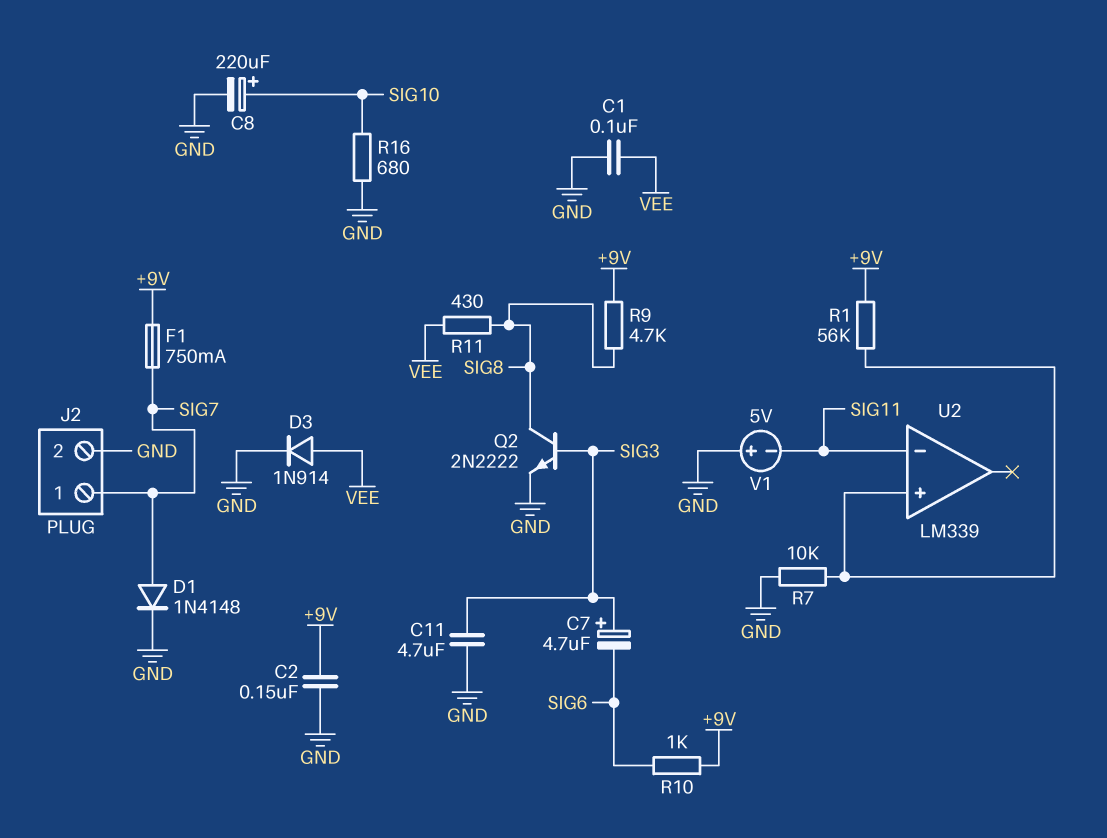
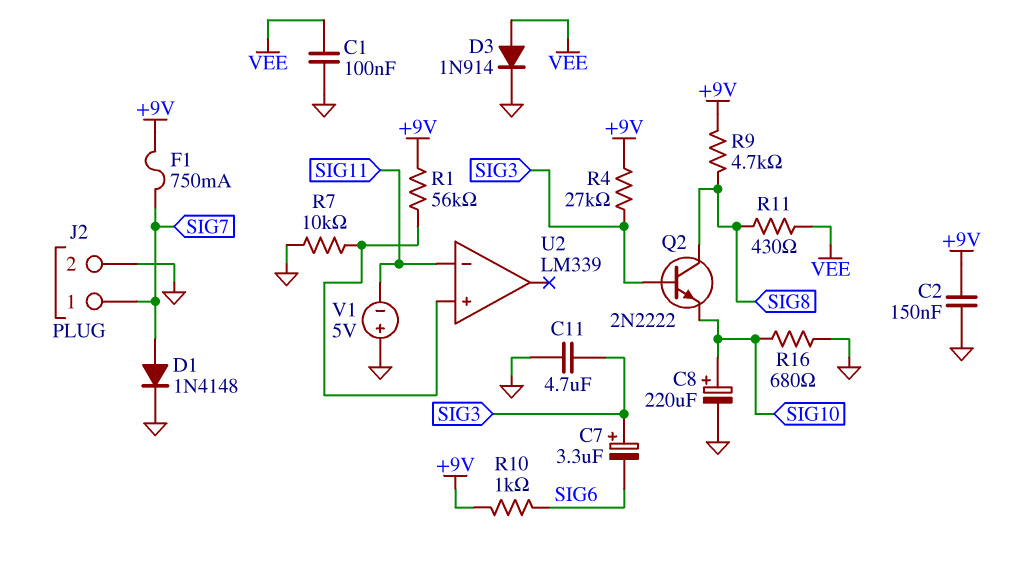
C7: 4.7uF (plus SIG3, minus SIG6) -> 3.3uF (plus SIG3, minus SIG6)
Q2: NPN 2N2222 (B SIG3, C SIG8, E GND) -> NPN 2N2222 (B SIG3, C SIG8, E SIG10)
R4: none -> 27k (+9V, SIG3)

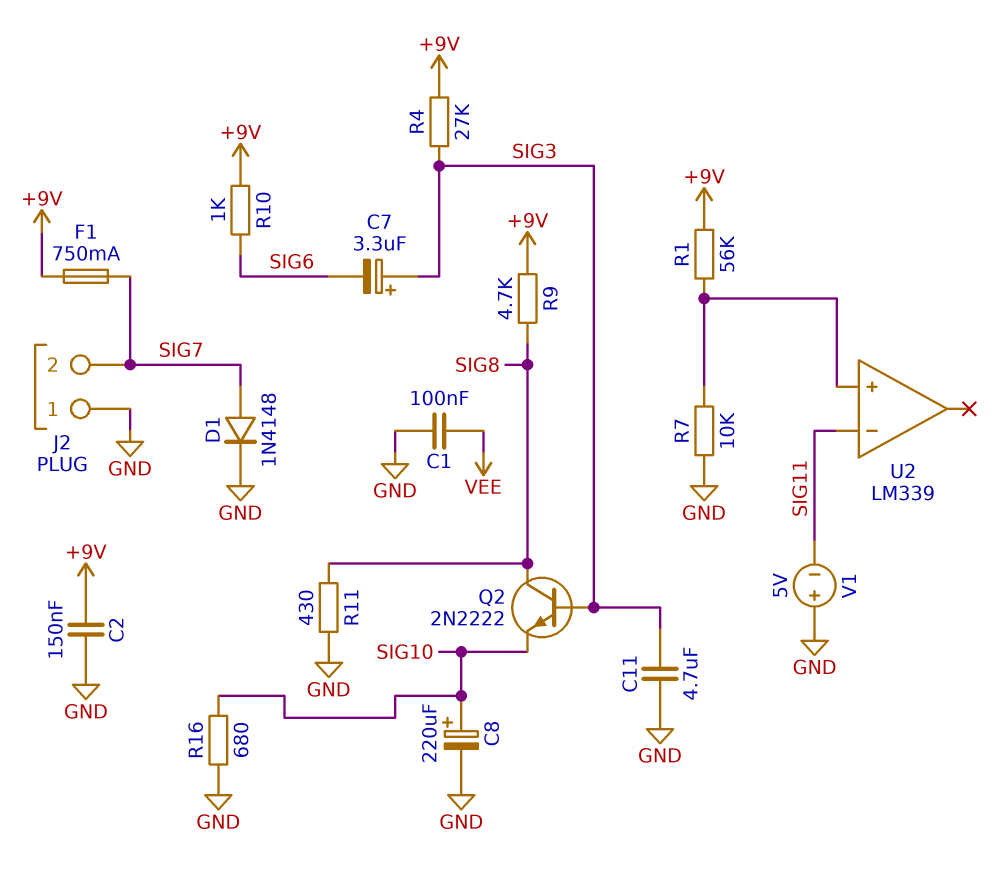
D3: diode 1N914 (A VEE, K GND) -> none
J2 pin 1: SIG7 -> GND
J2 pin 2: GND -> SIG7
R11: 430 (SIG8, VEE) -> 430 (GND, SIG8)

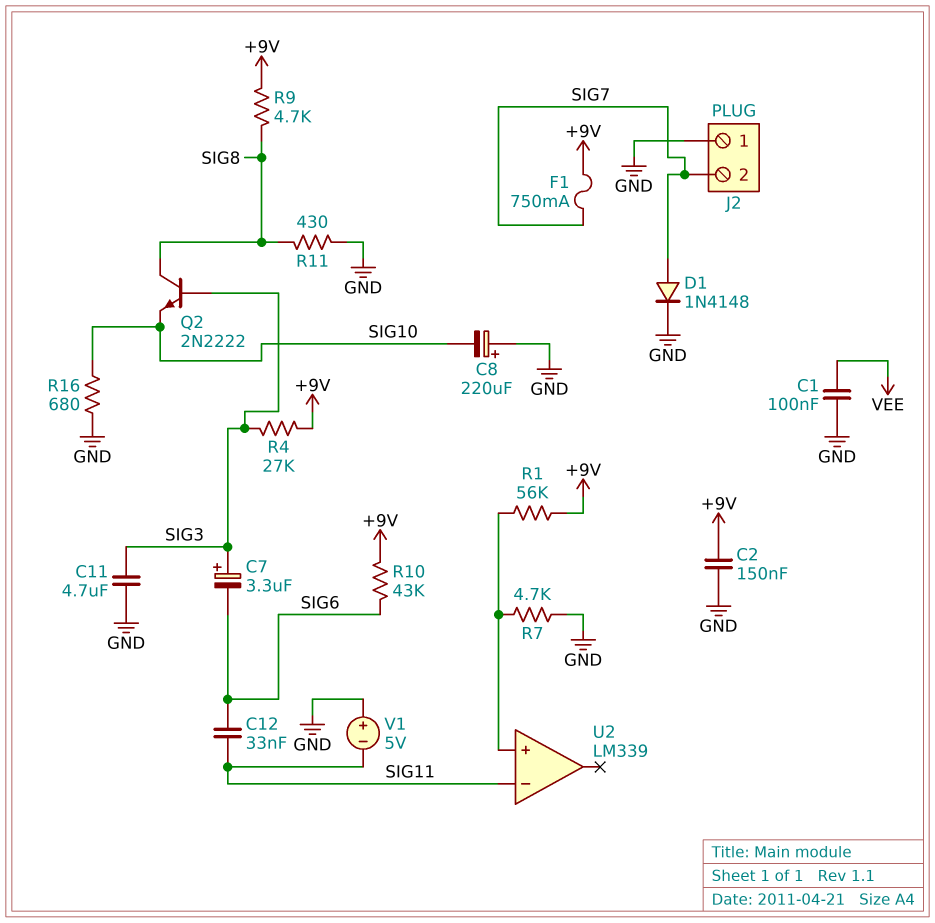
C8: 220uF (plus SIG10, minus GND) -> 220uF (plus GND, minus SIG10)
C12: none -> 33nF (SIG6, SIG11)
R7: 10k (GND, U2/in+) -> 4.7k (GND, U2/in+)
R10: 1k (+9V, SIG6) -> 43k (+9V, SIG6)

